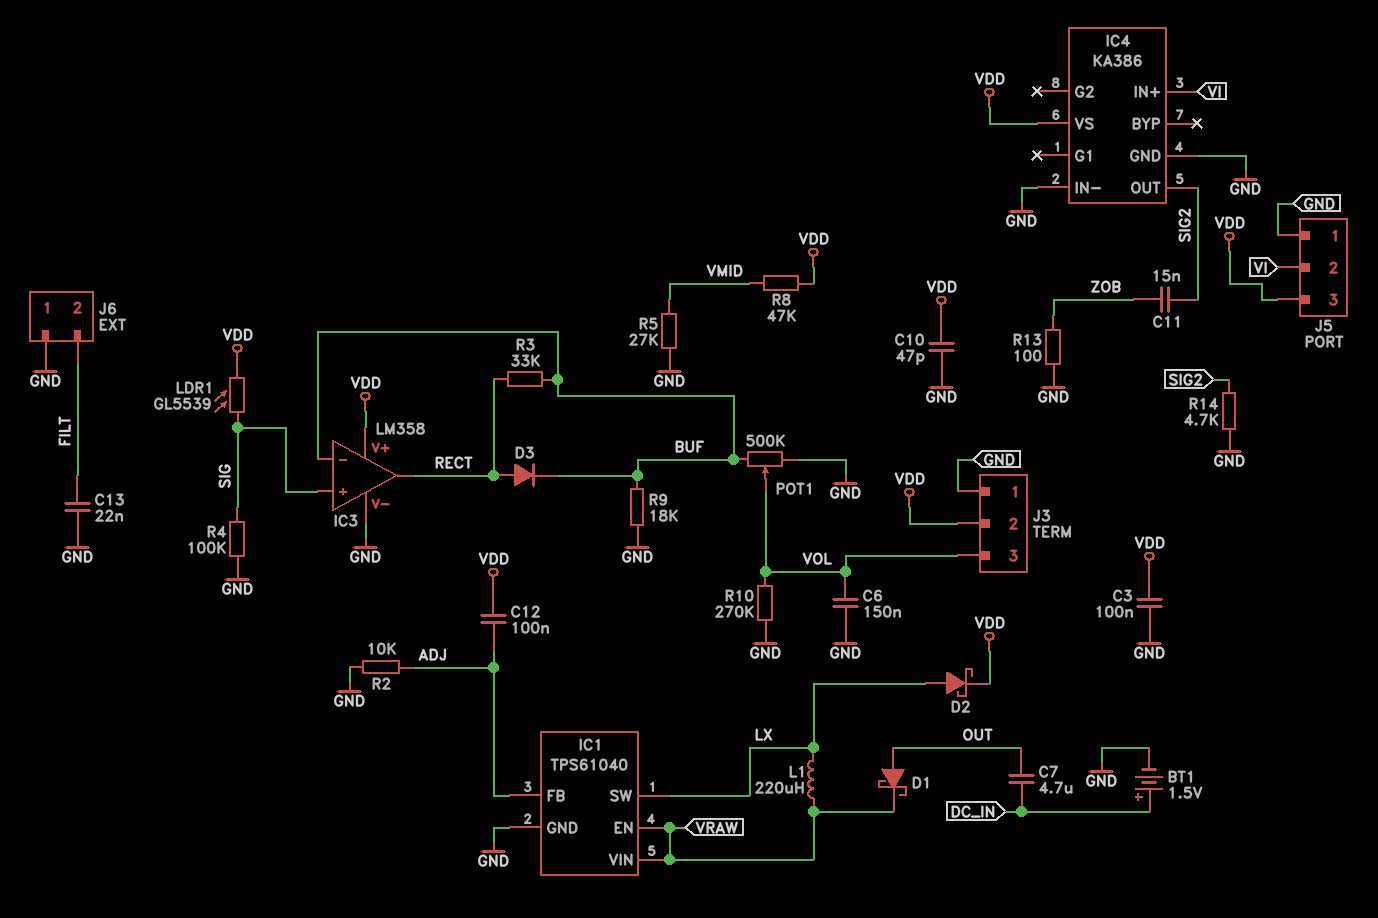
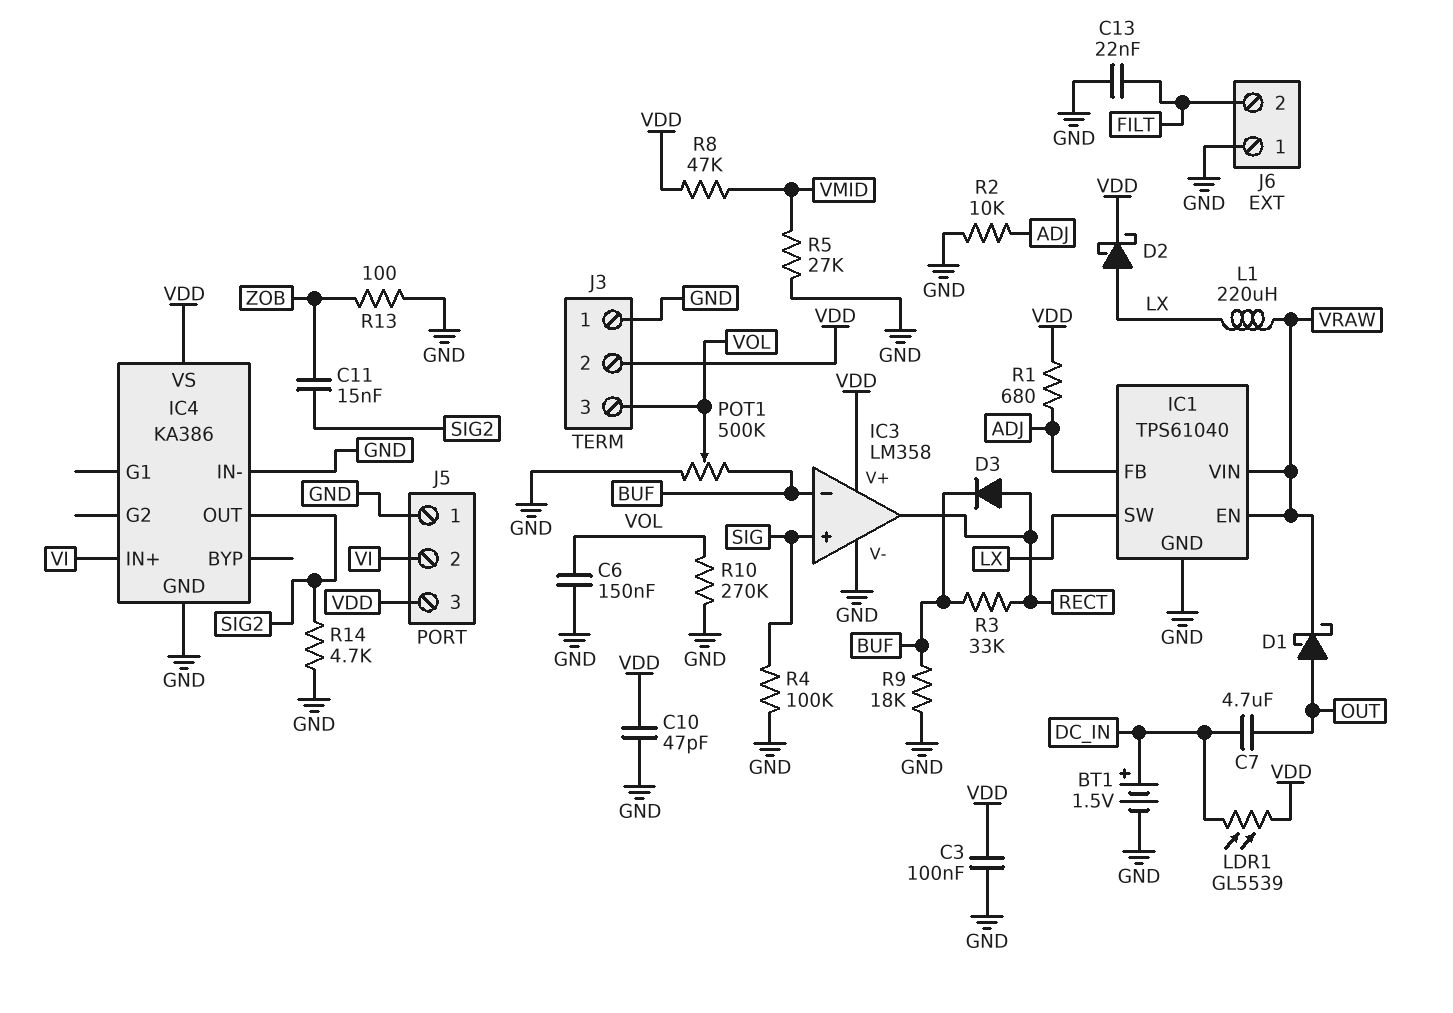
C12: 100nF (ADJ, VDD) -> none
LDR1: GL5539 (SIG, VDD) -> GL5539 (DC_IN, VDD)
R1: none -> 680 (ADJ, VDD)

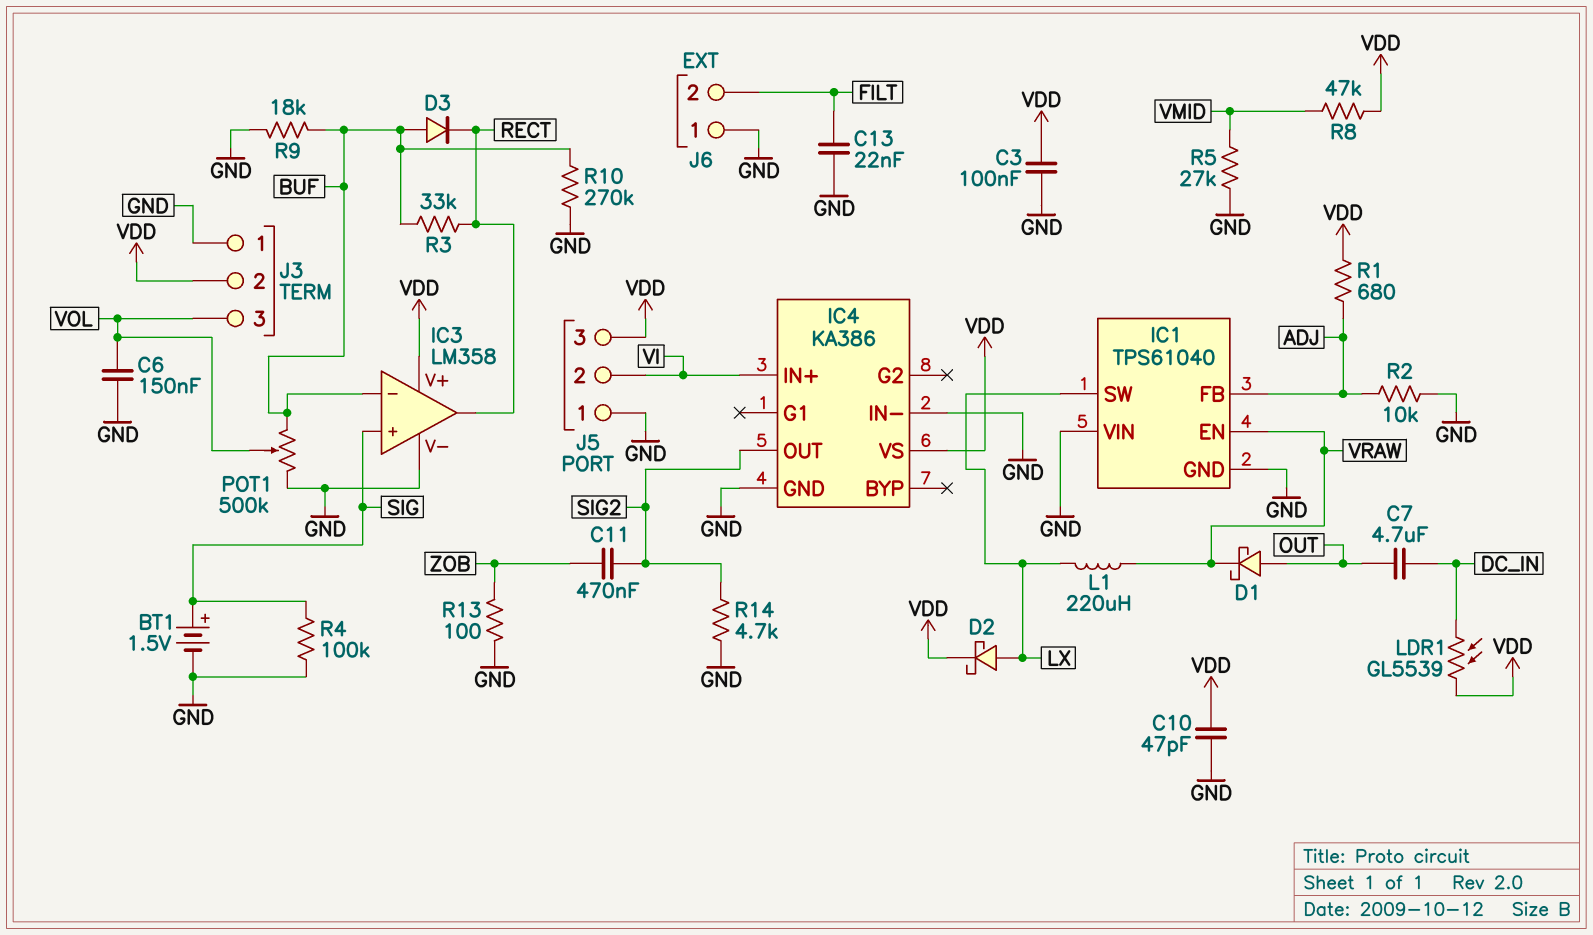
BT1: 1.5V (plus DC_IN, minus GND) -> 1.5V (plus SIG, minus GND)
C11: 15nF (SIG2, ZOB) -> 470nF (SIG2, ZOB)
D3: diode (A RECT, K BUF) -> diode (A BUF, K RECT)
IC1 pin VIN: VRAW -> GND
R10: 270k (GND, VOL) -> 270k (BUF, GND)

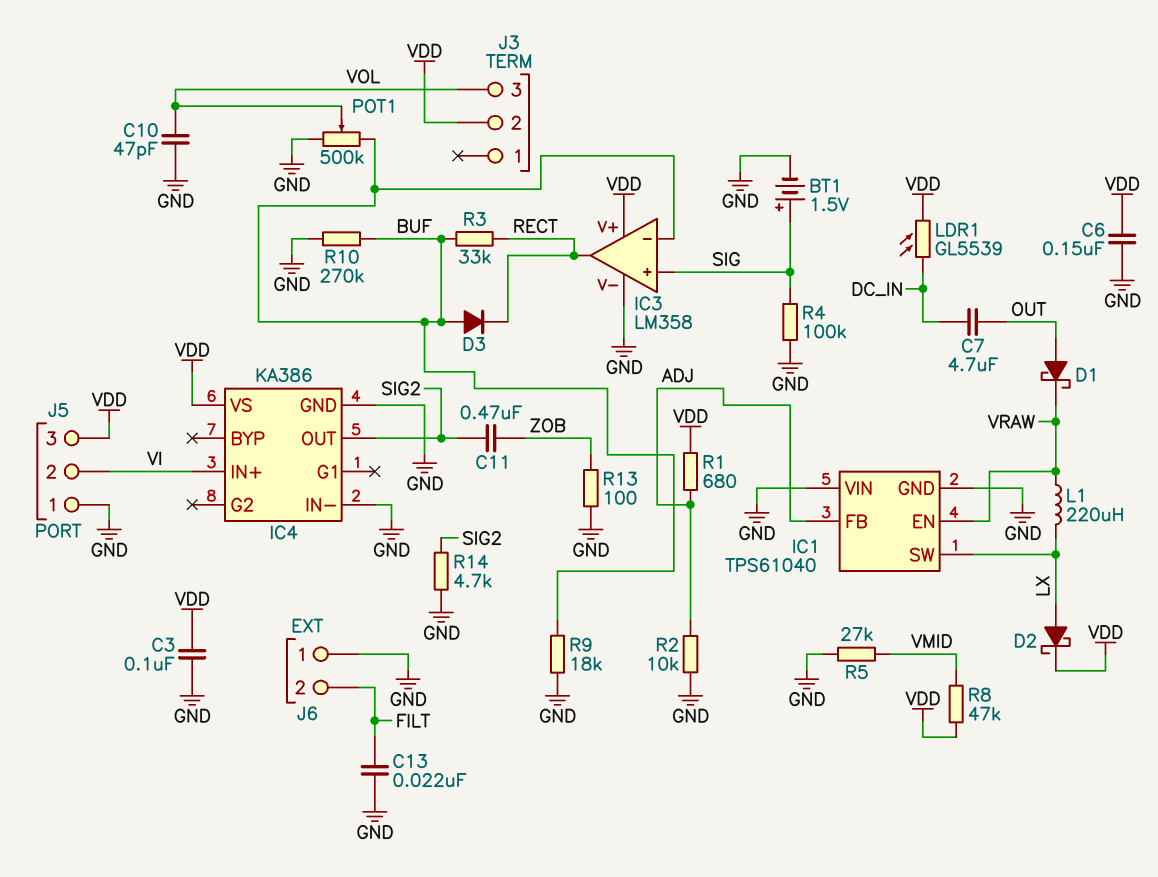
C6: 150nF (GND, VOL) -> 150nF (GND, VDD)
C10: 47pF (GND, VDD) -> 47pF (GND, VOL)
J3 pin 1: GND -> none

